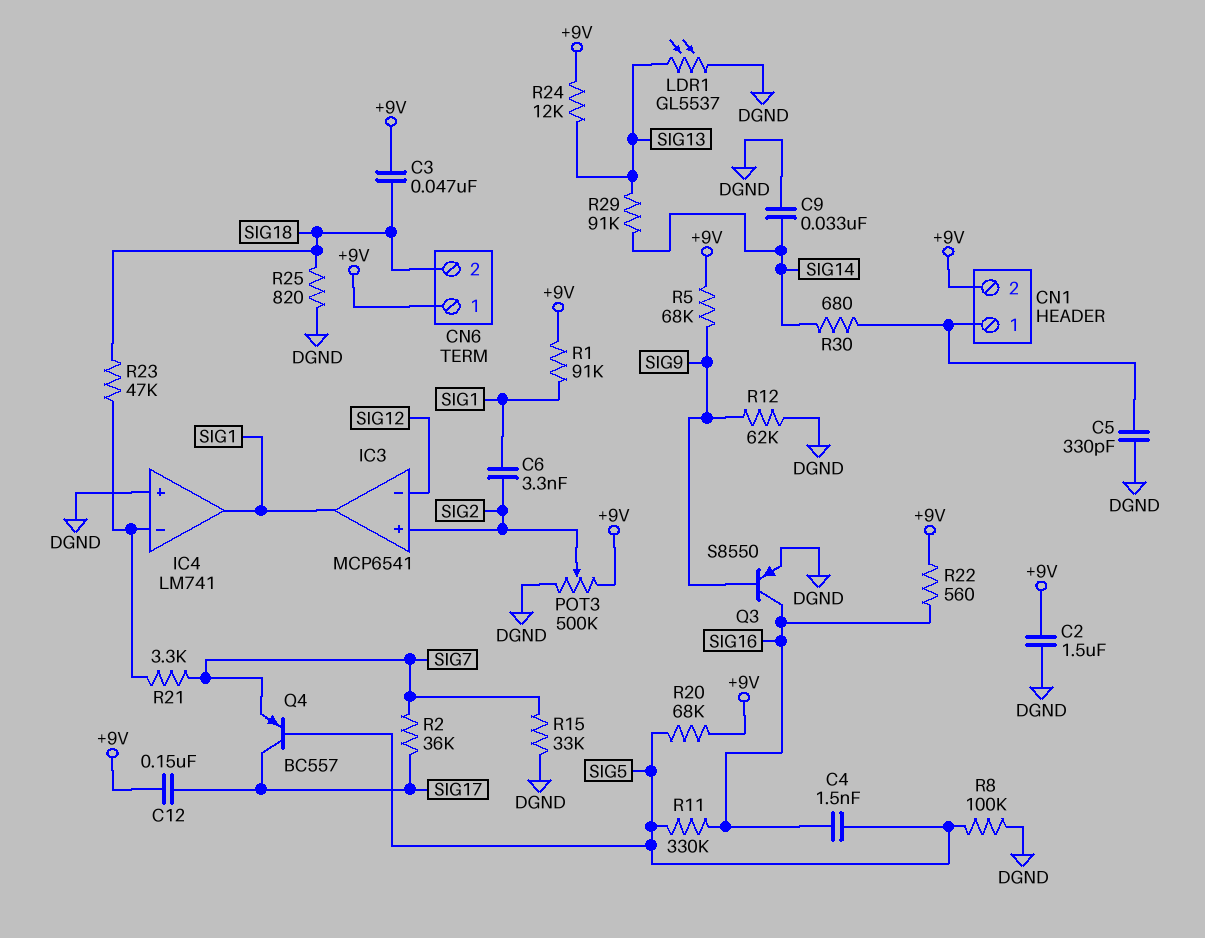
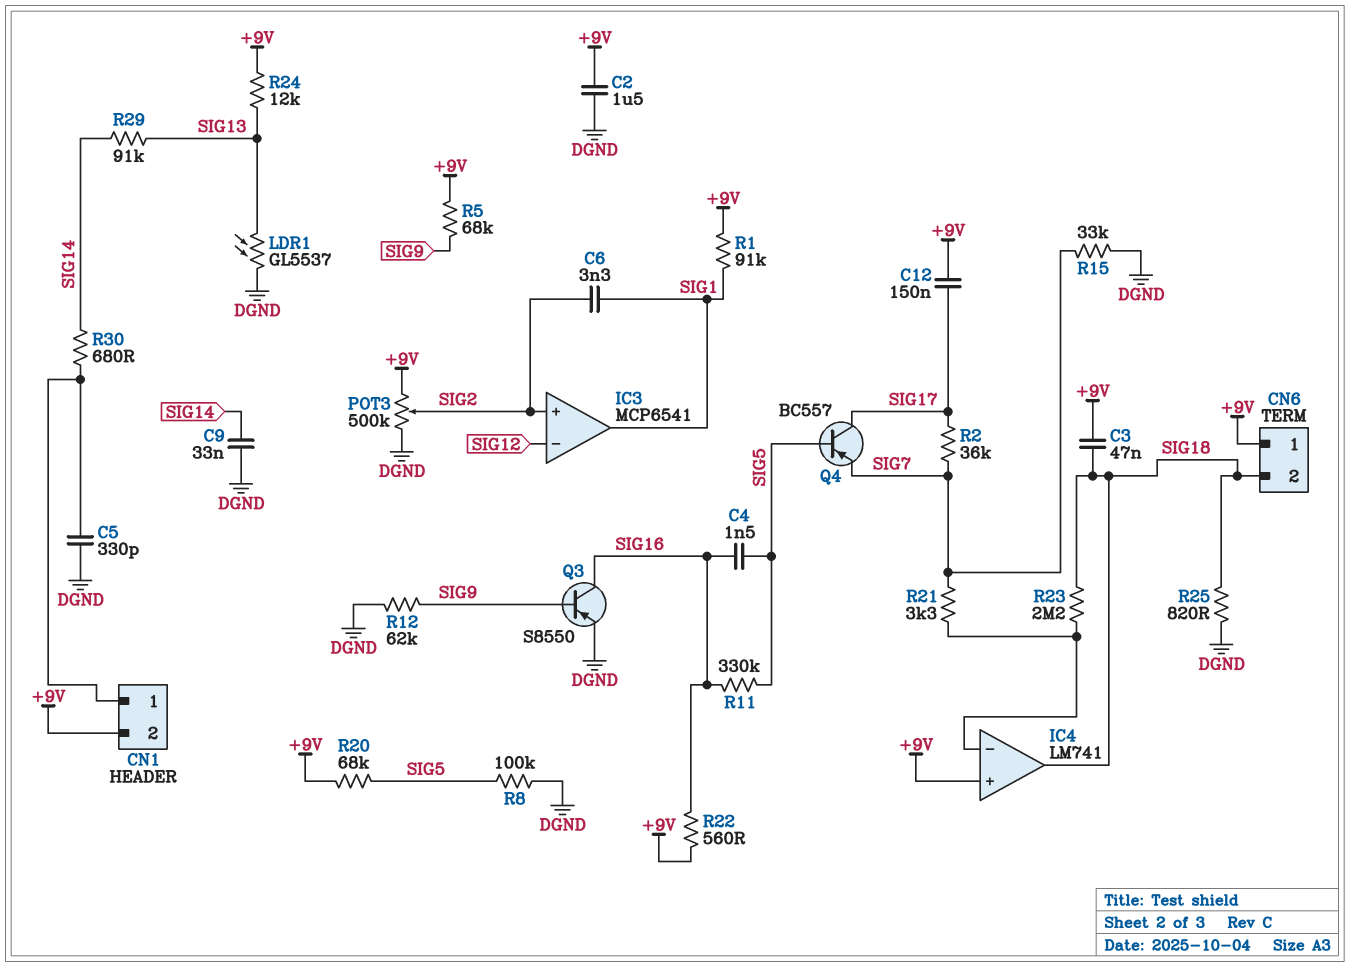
IC4 pin in+: DGND -> +9V
IC4 pin out: SIG1 -> SIG18
R23: 47k (IC4/in-, SIG18) -> 2.2M (IC4/in-, SIG18)

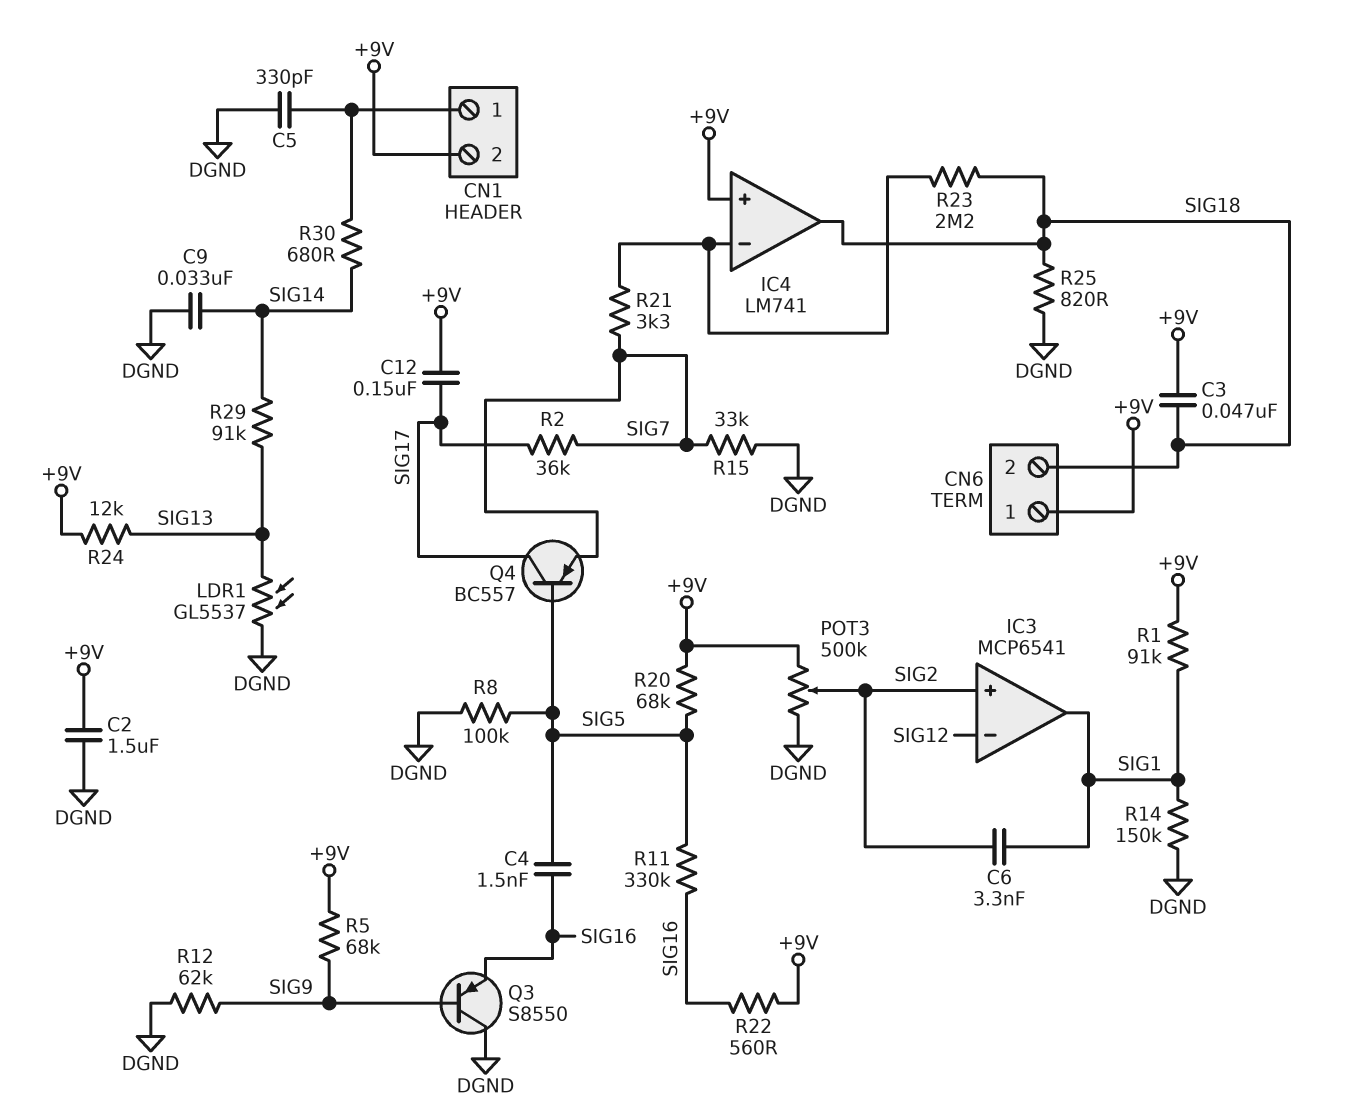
Q3: PNP S8550 (B SIG9, C SIG16, E DGND) -> PNP S8550 (B SIG9, C DGND, E SIG16)
R14: none -> 150k (DGND, SIG1)

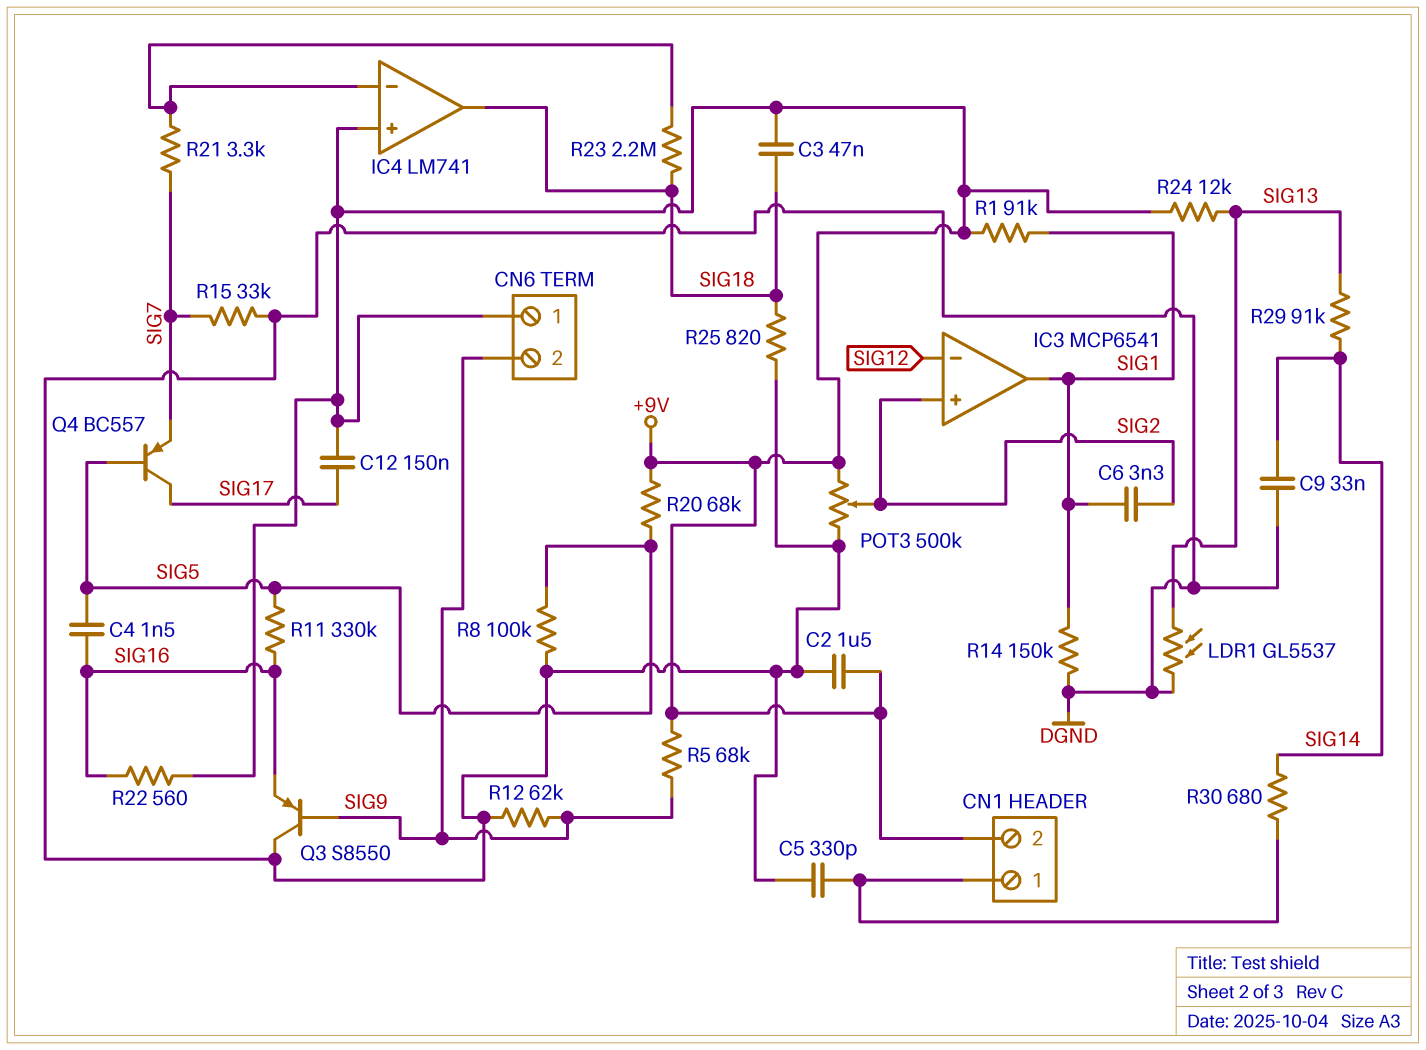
CN6 pin 2: SIG18 -> SIG9
R2: 36k (SIG7, SIG17) -> none

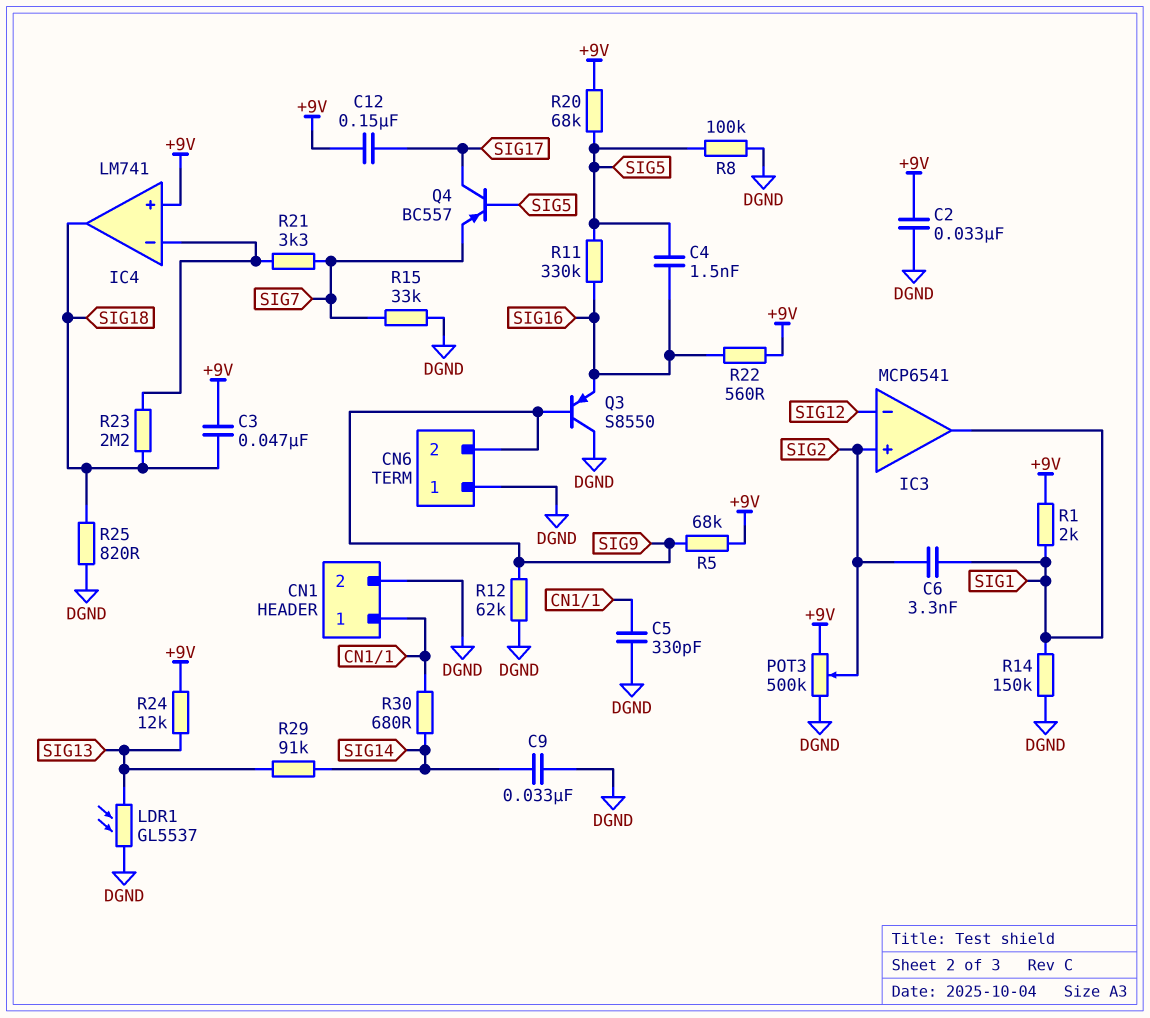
C2: 1.5uF (+9V, DGND) -> 33nF (+9V, DGND)
CN1 pin 2: +9V -> DGND
CN6 pin 1: +9V -> DGND
R1: 91k (+9V, SIG1) -> 2k (+9V, SIG1)

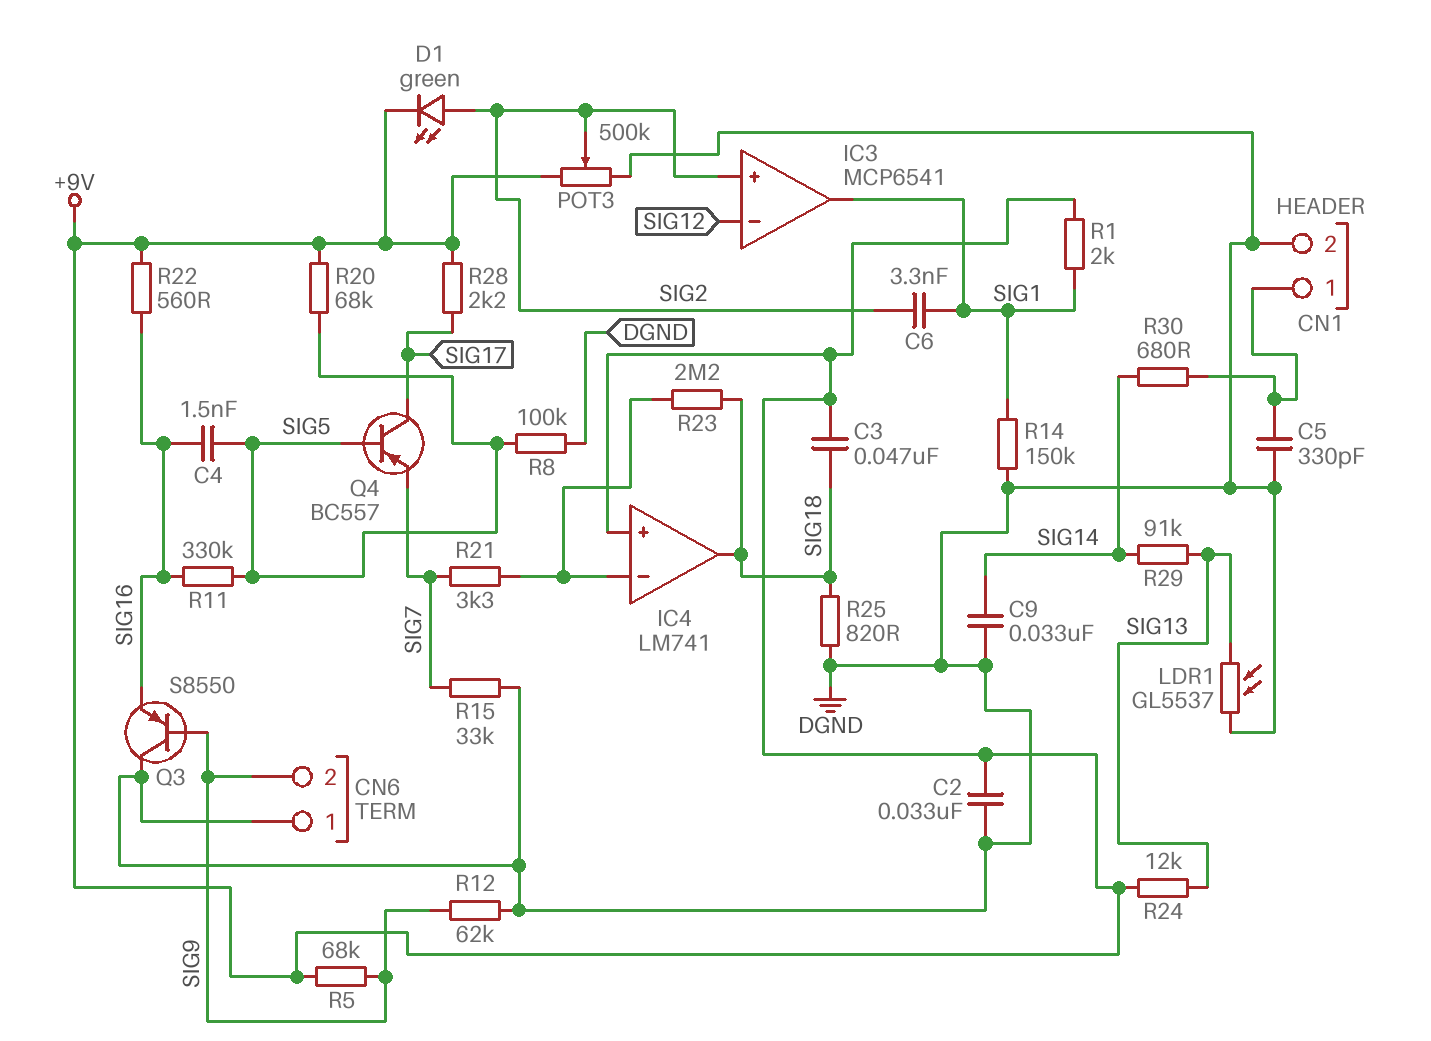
C12: 150nF (+9V, SIG17) -> none
D1: none -> LED green (A SIG2, K +9V)
R28: none -> 2.2k (+9V, SIG17)

